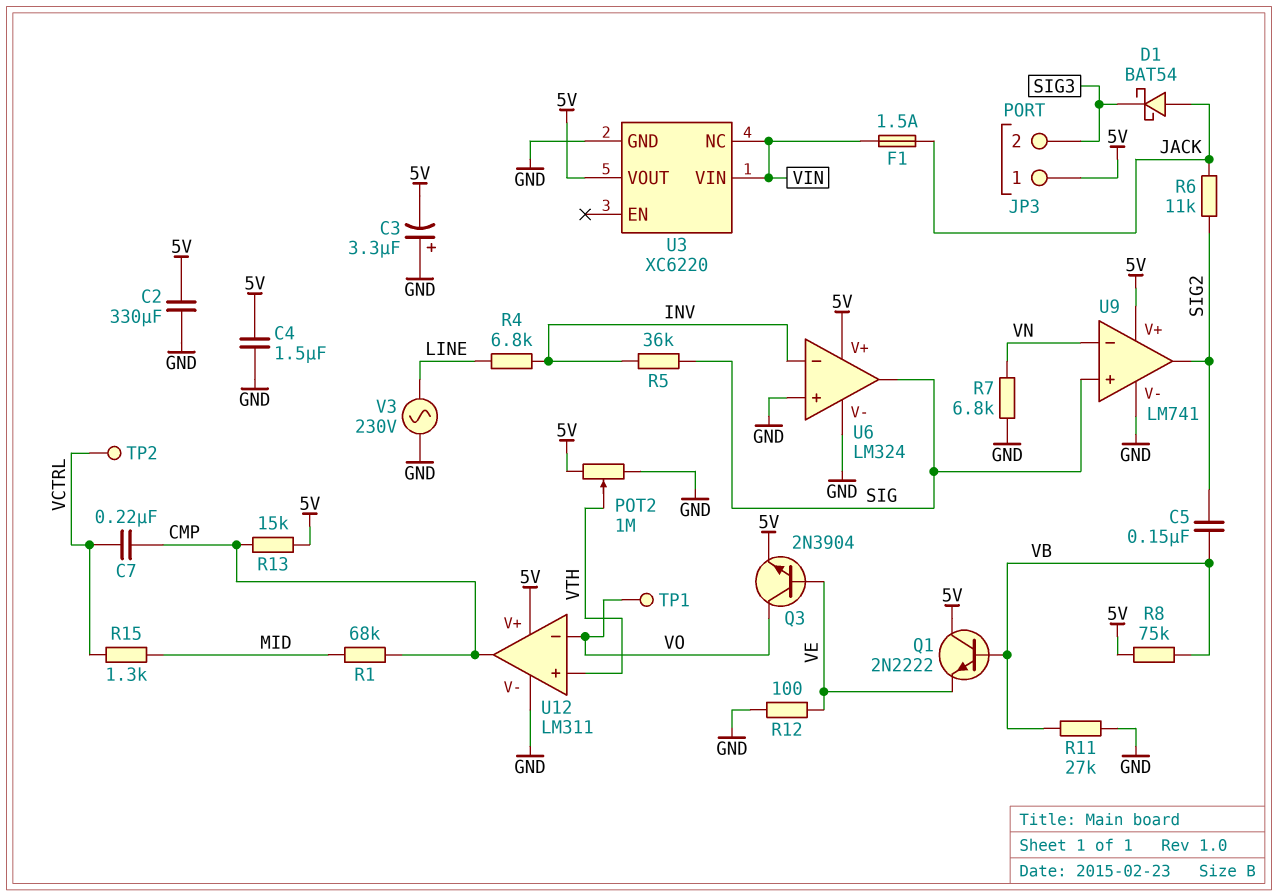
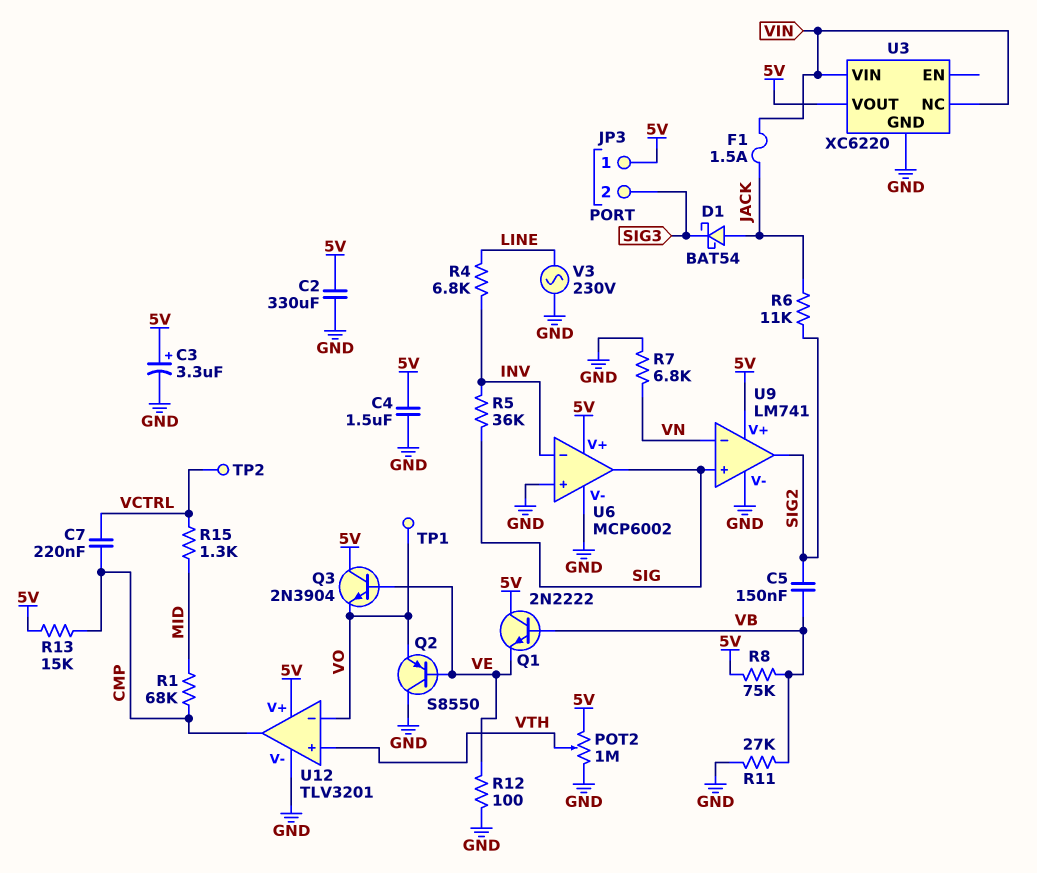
C3: 3.3uF (plus GND, minus 5V) -> 3.3uF (plus 5V, minus GND)
Q2: none -> PNP S8550 (B VE, C GND, E VO)
Q3: NPN 2N3904 (B VE, C VO, E 5V) -> NPN 2N3904 (B VE, C 5V, E VO)
U6: LM324 -> MCP6002
U12: LM311 -> TLV3201

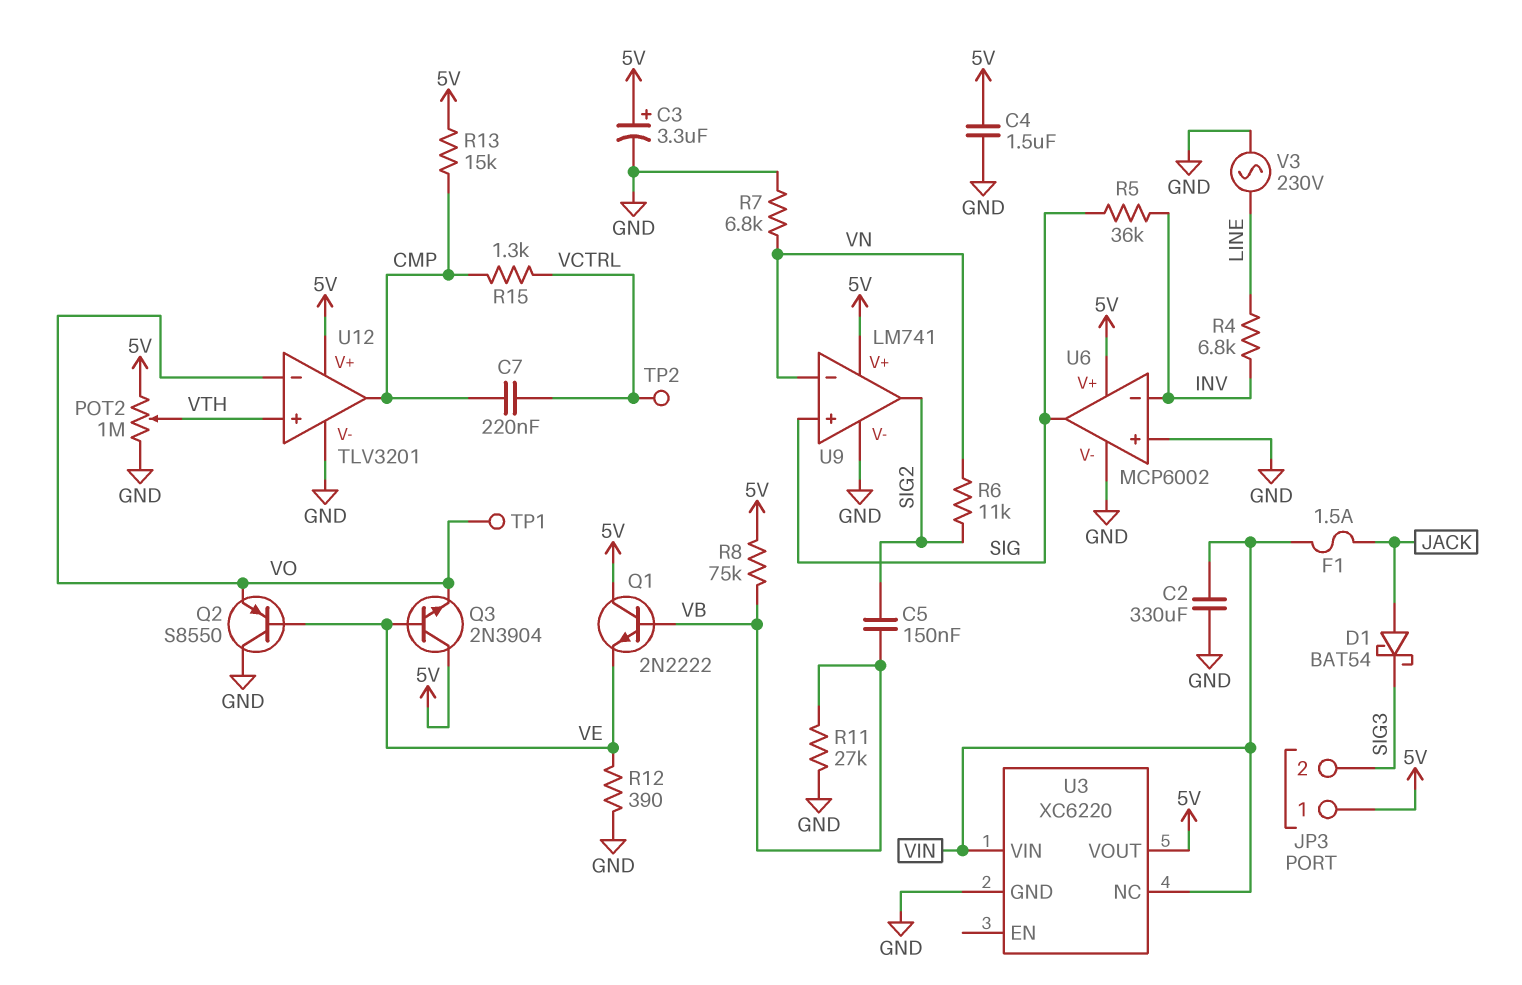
C2: 330uF (5V, GND) -> 330uF (GND, VIN)
R1: 68k (CMP, MID) -> none
R6: 11k (JACK, SIG2) -> 11k (SIG2, VN)
R12: 100 (GND, VE) -> 390 (GND, VE)
R15: 1.3k (MID, VCTRL) -> 1.3k (CMP, VCTRL)

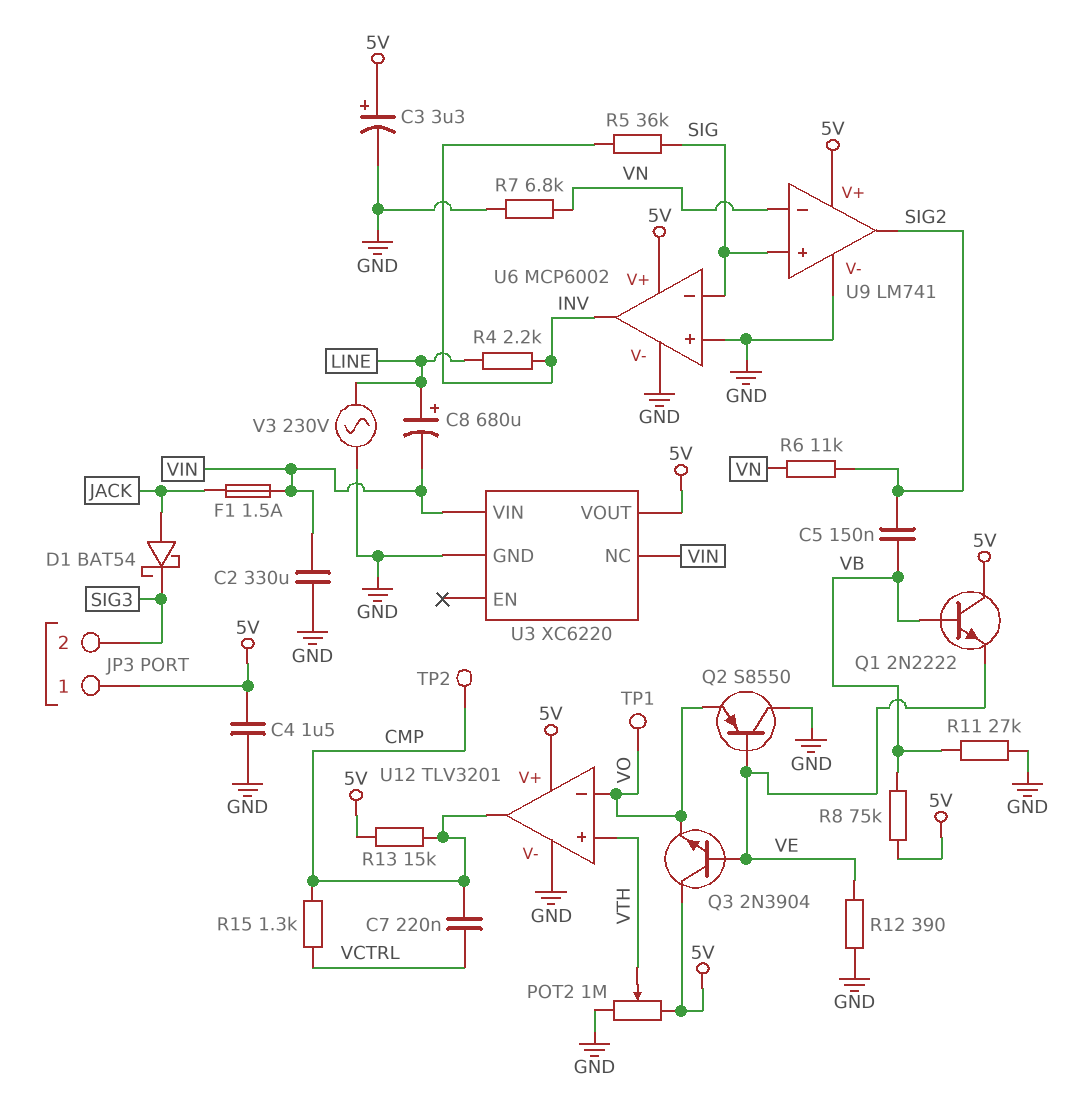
C8: none -> 680uF (plus LINE, minus VIN)
R4: 6.8k (INV, LINE) -> 2.2k (INV, LINE)
TP2: test point (VCTRL) -> test point (CMP)
U6 pin in-: INV -> SIG
U6 pin out: SIG -> INV

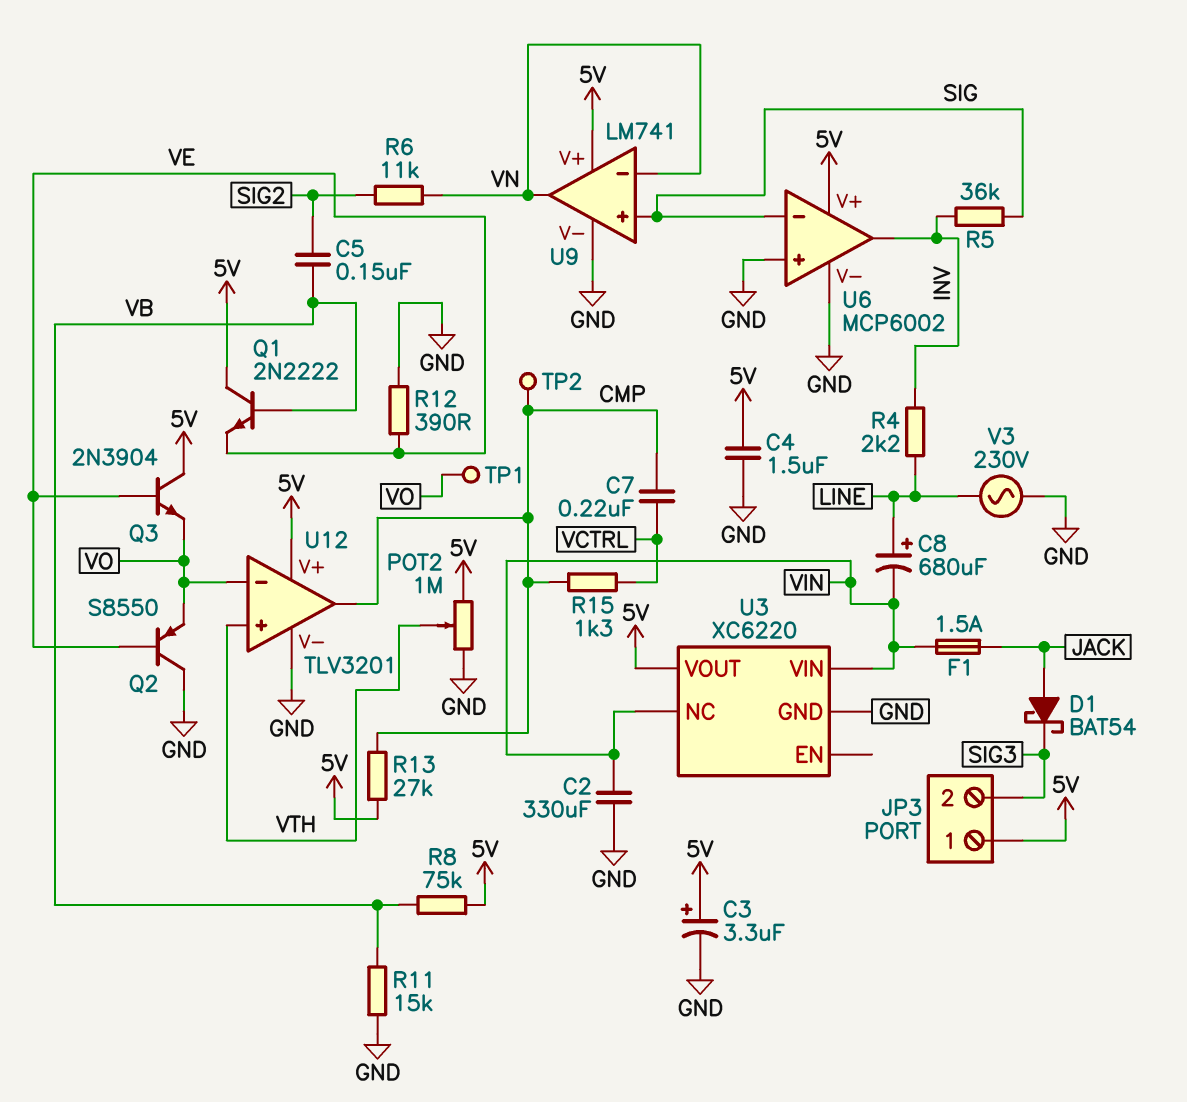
R7: 6.8k (GND, VN) -> none
R11: 27k (GND, VB) -> 15k (GND, VB)
R13: 15k (5V, CMP) -> 27k (5V, CMP)
U9 pin out: SIG2 -> VN

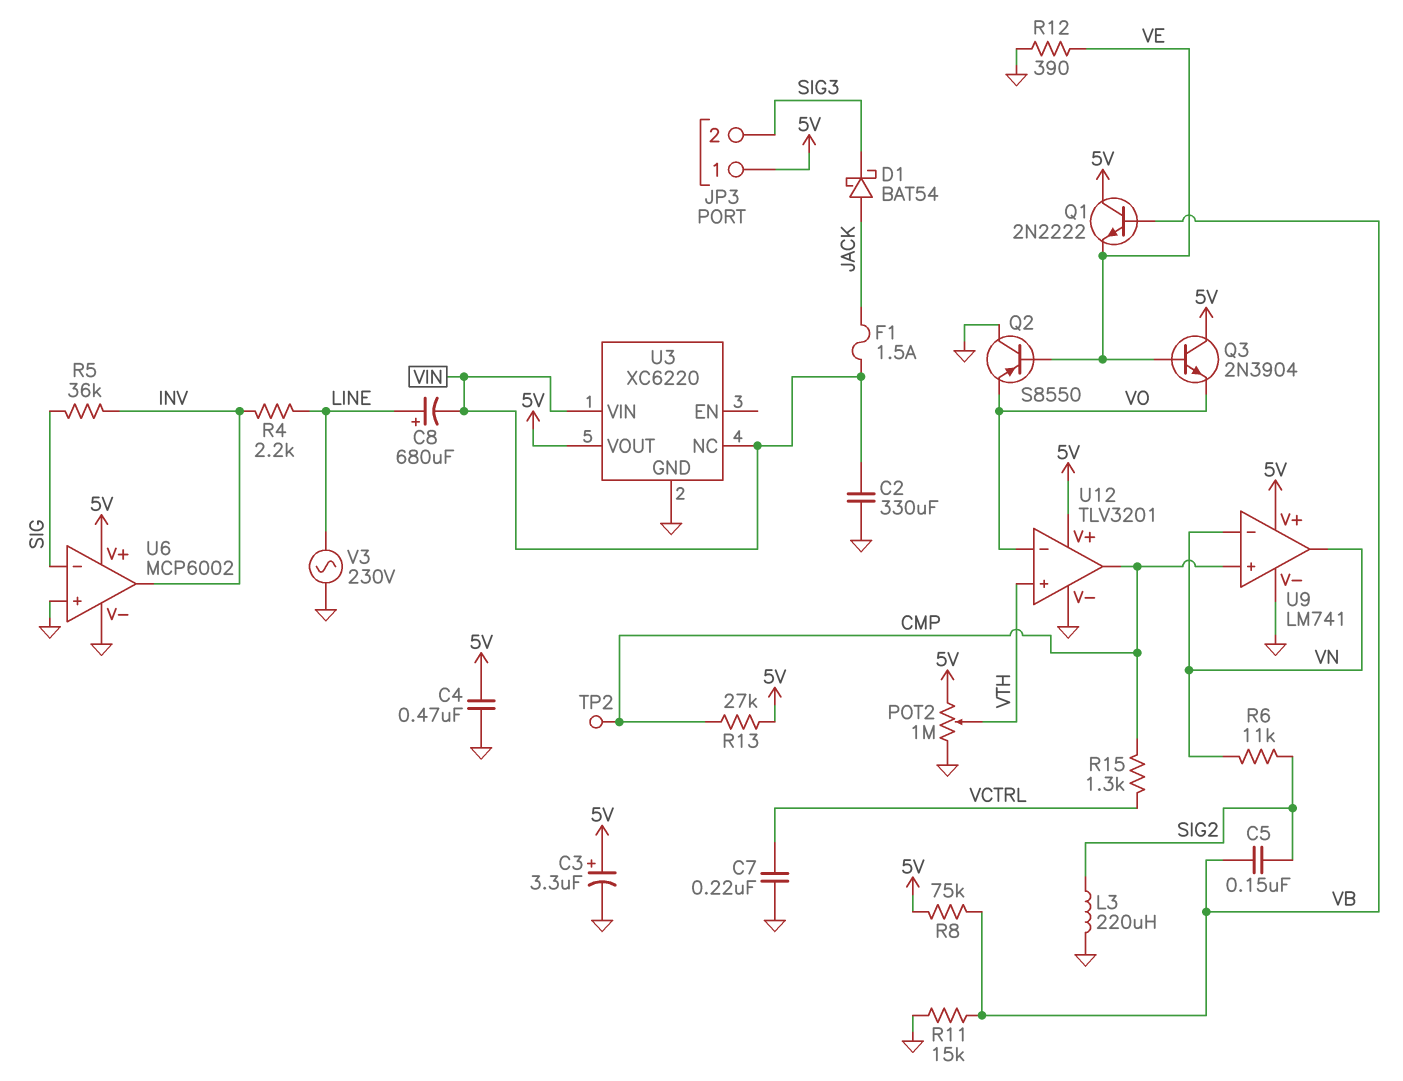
C4: 1.5uF (5V, GND) -> 470nF (5V, GND)
C7: 220nF (CMP, VCTRL) -> 220nF (GND, VCTRL)
L3: none -> 220uH (GND, SIG2)
TP1: test point (VO) -> none
U9 pin in+: SIG -> CMP

